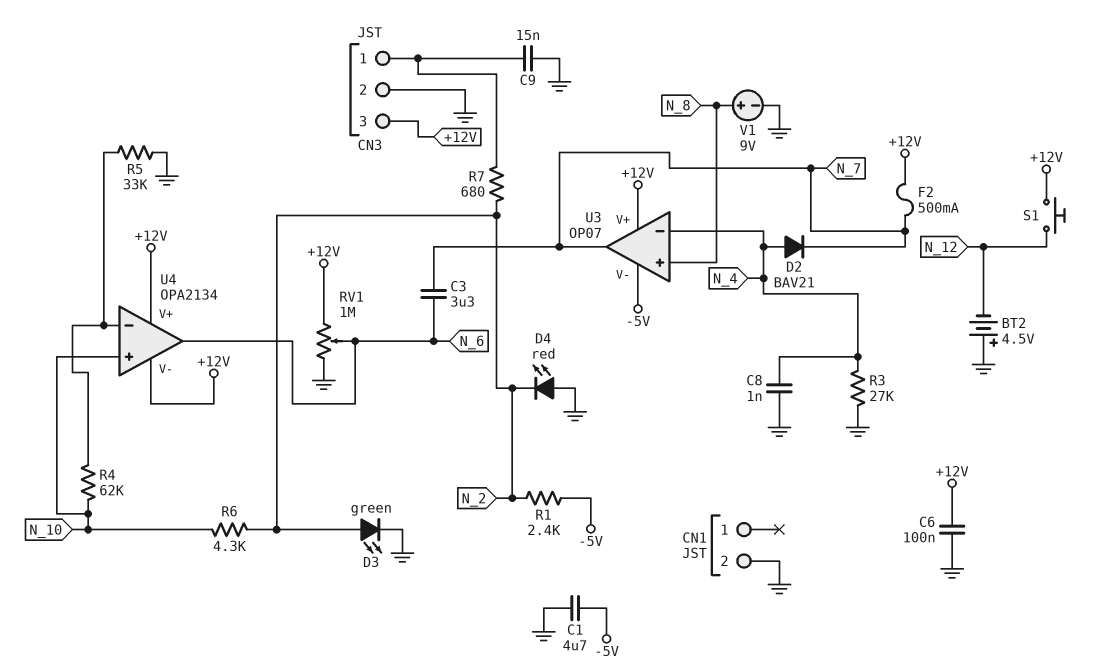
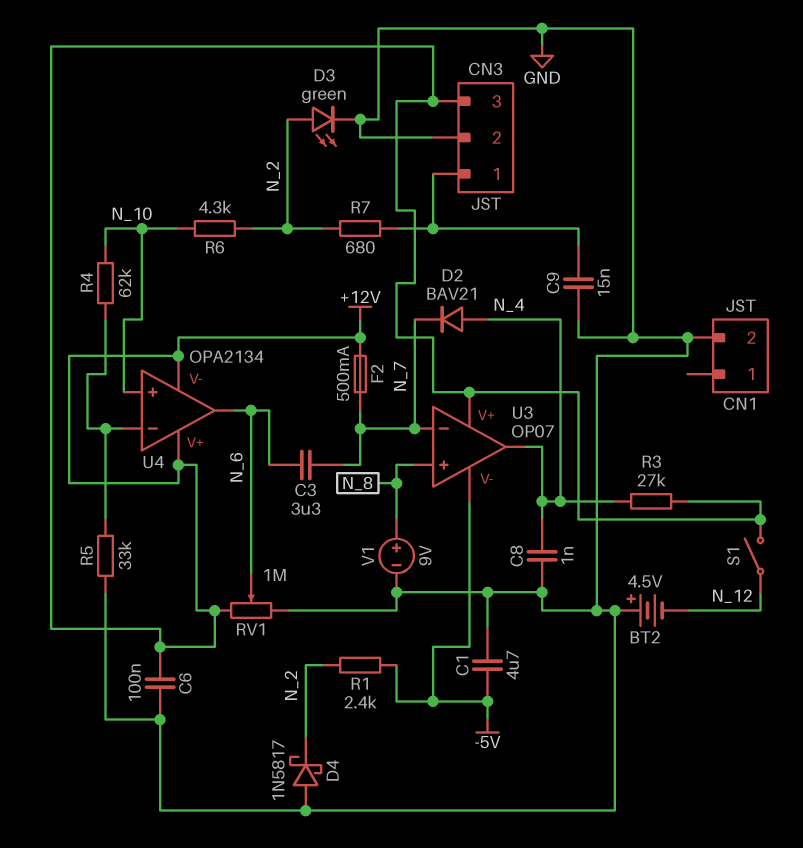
D4: LED red (A GND, K N_2) -> schottky 1N5817 (A GND, K N_2)
R3: 27k (GND, N_4) -> 27k (+12V, N_4)
S1: button (+12V, N_12) -> switch (+12V, N_12)
U3 pin in-: N_4 -> N_7
U3 pin out: N_7 -> N_4

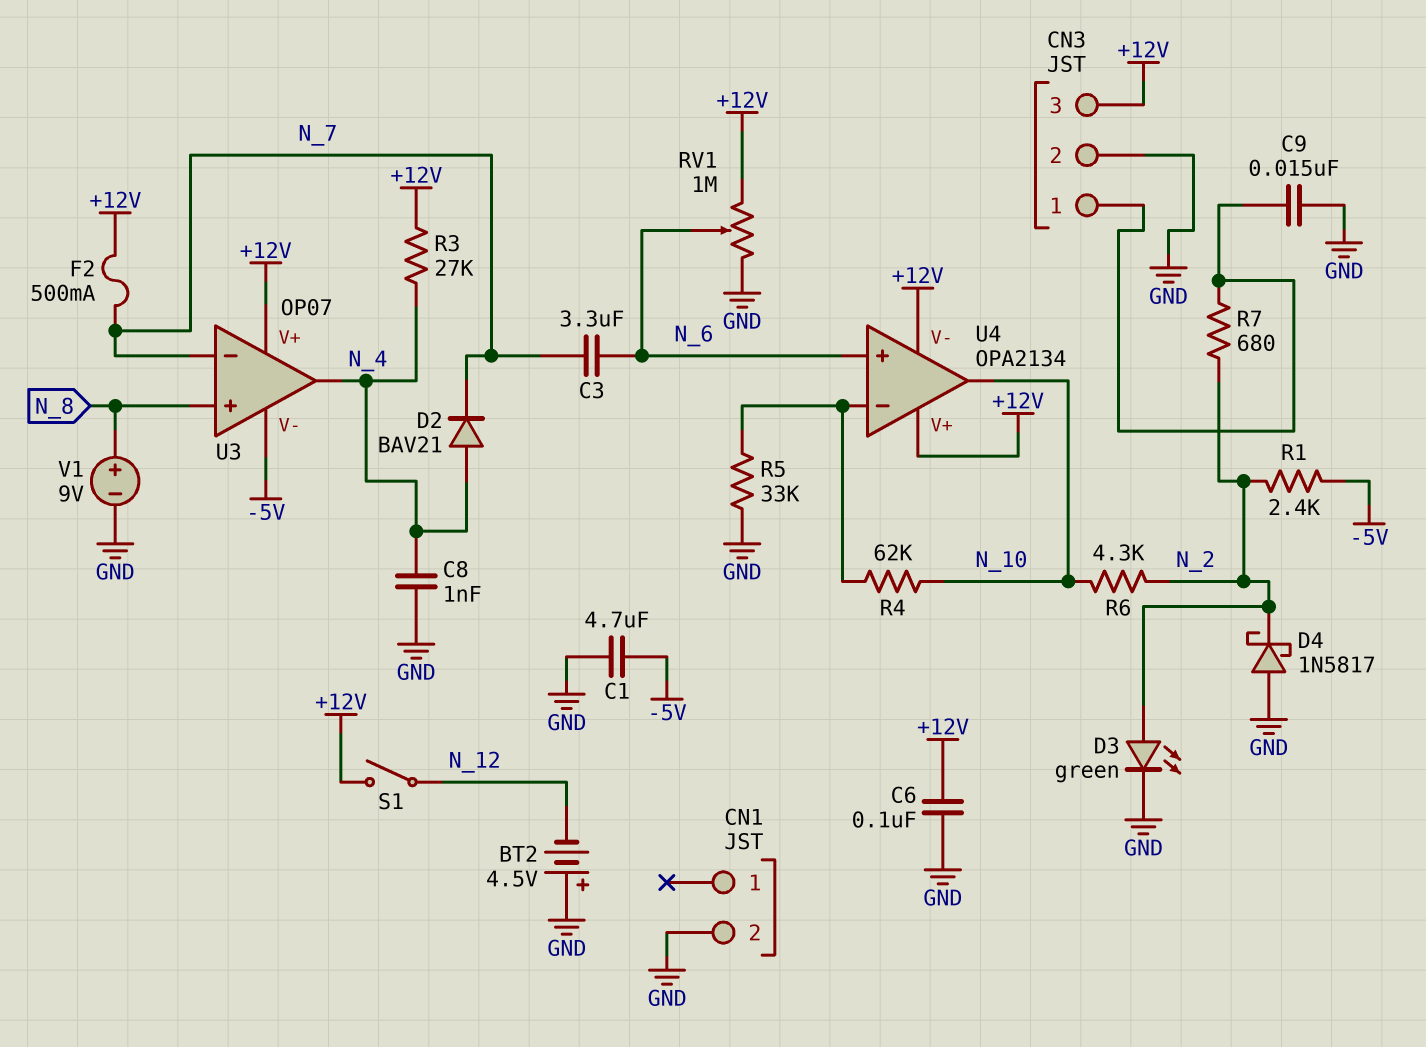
U4 pin in+: N_10 -> N_6
U4 pin out: N_6 -> N_10

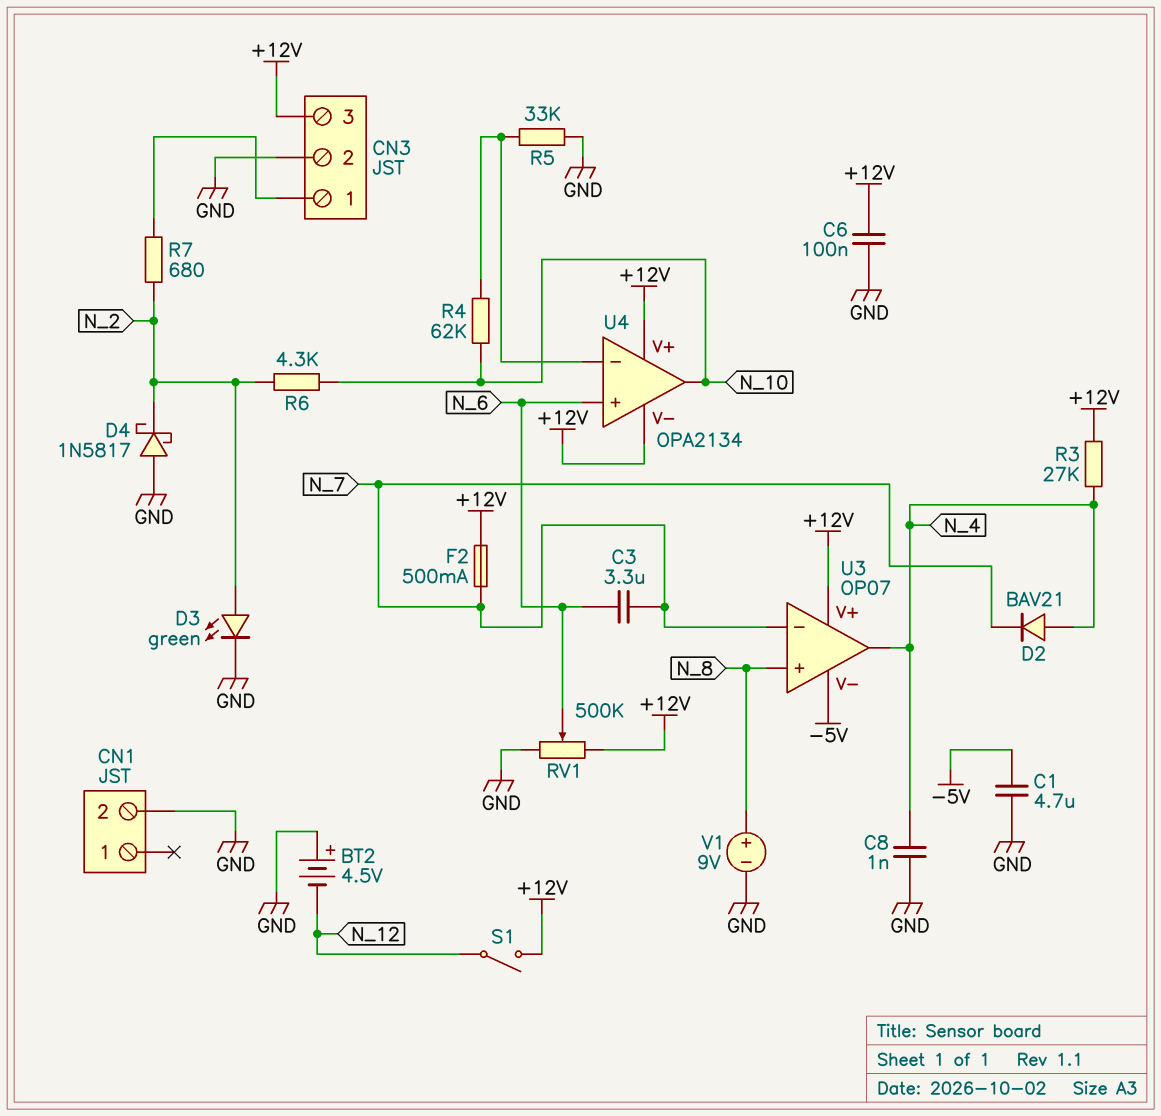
C9: 15nF (CN3/1, GND) -> none
R1: 2.4k (-5V, N_2) -> none
RV1: 1M (+12V, GND, wiper N_6) -> 500k (+12V, GND, wiper N_6)

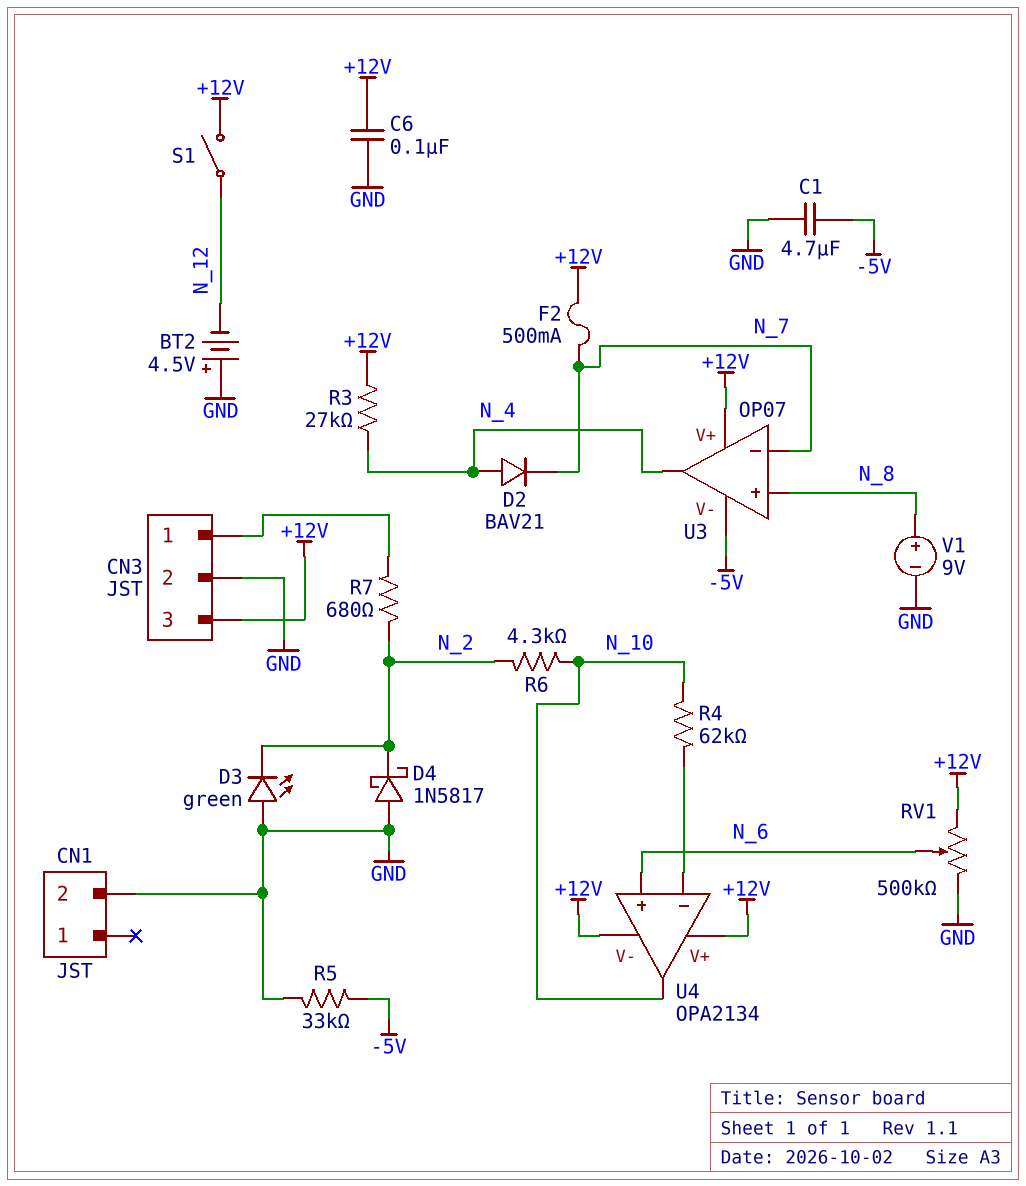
C3: 3.3uF (N_6, N_7) -> none
C8: 1nF (GND, N_4) -> none
D3: LED green (A N_2, K GND) -> LED green (A GND, K N_2)
R5: 33k (GND, U4/in-) -> 33k (-5V, GND)

